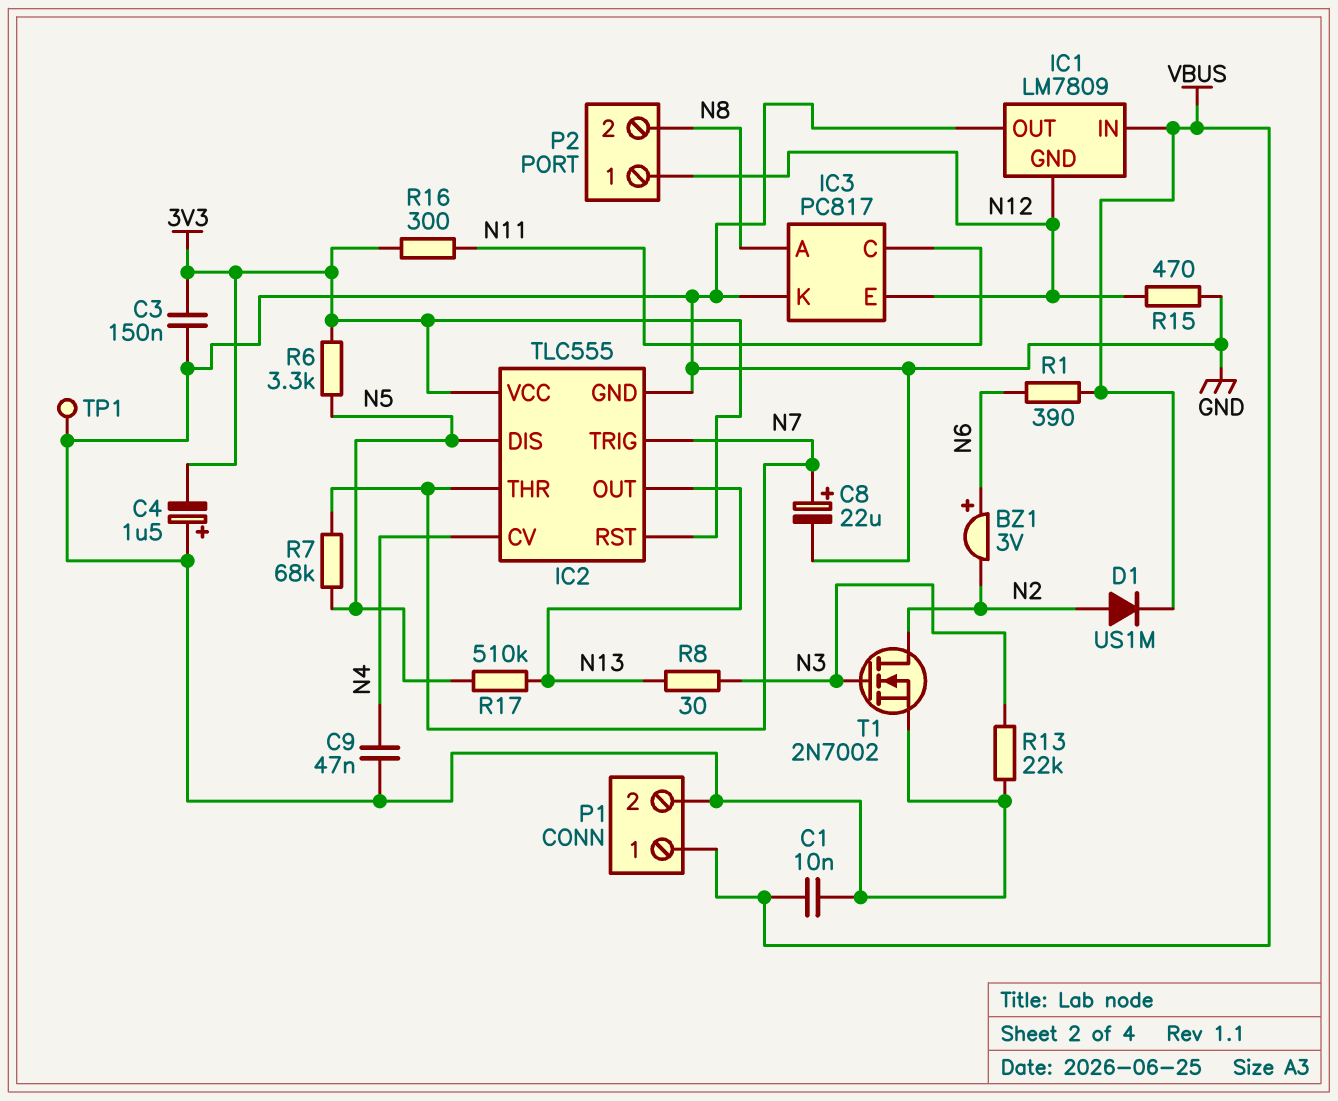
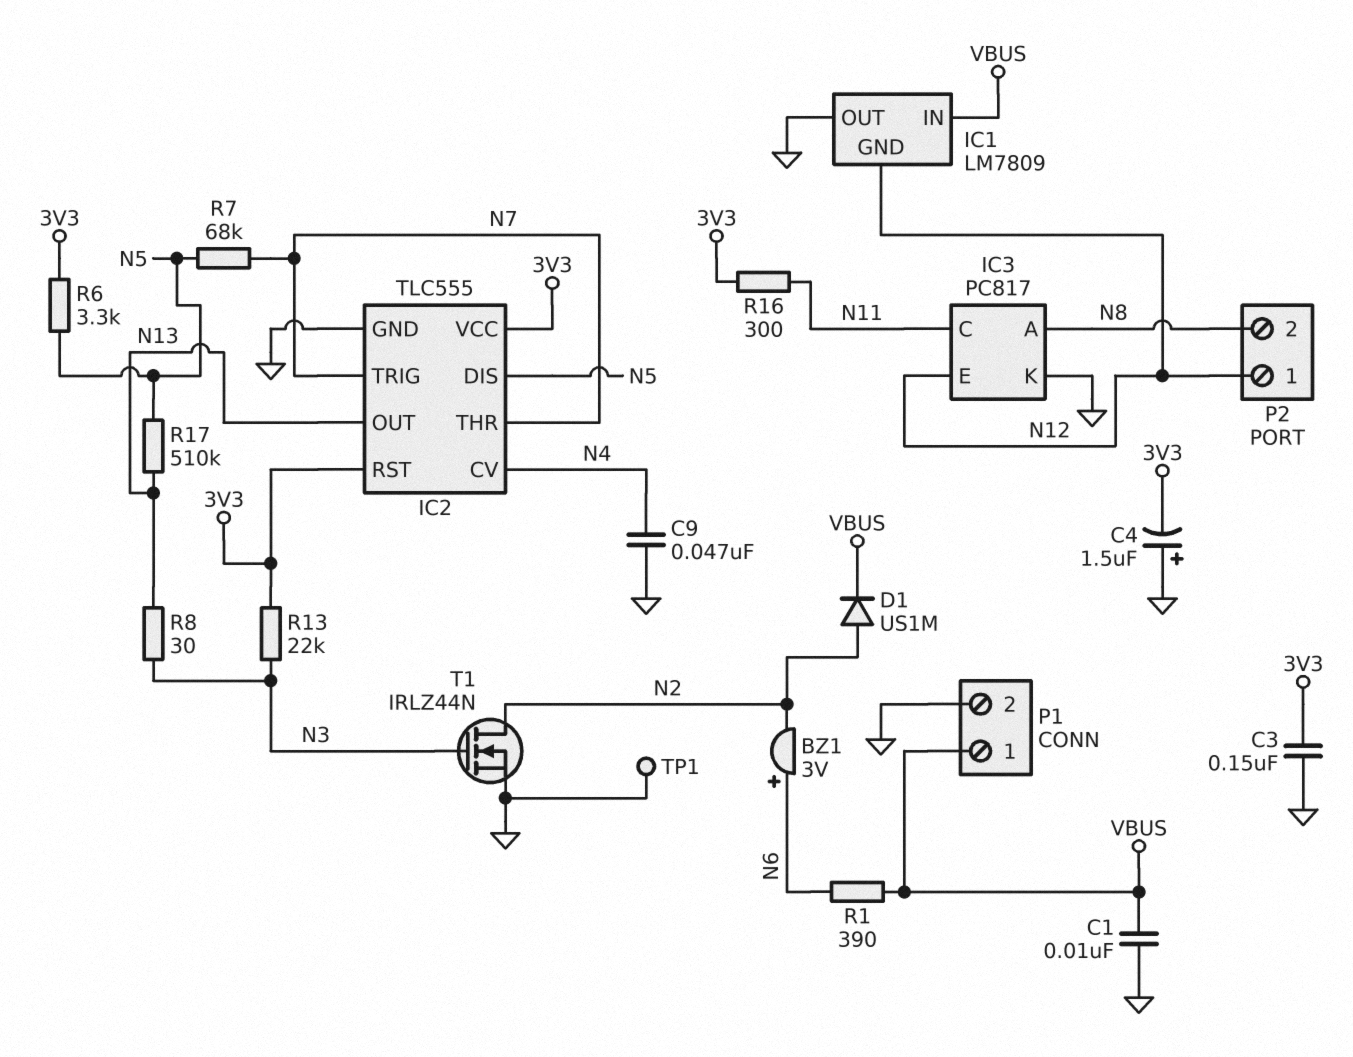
C8: 22uF (plus N7, minus GND) -> none
R13: 22k (GND, N3) -> 22k (3V3, N3)
R15: 470 (GND, N12) -> none
T1: NMOS 2N7002 (G N3, D N2, S GND) -> NMOS IRLZ44N (G N3, D N2, S GND)

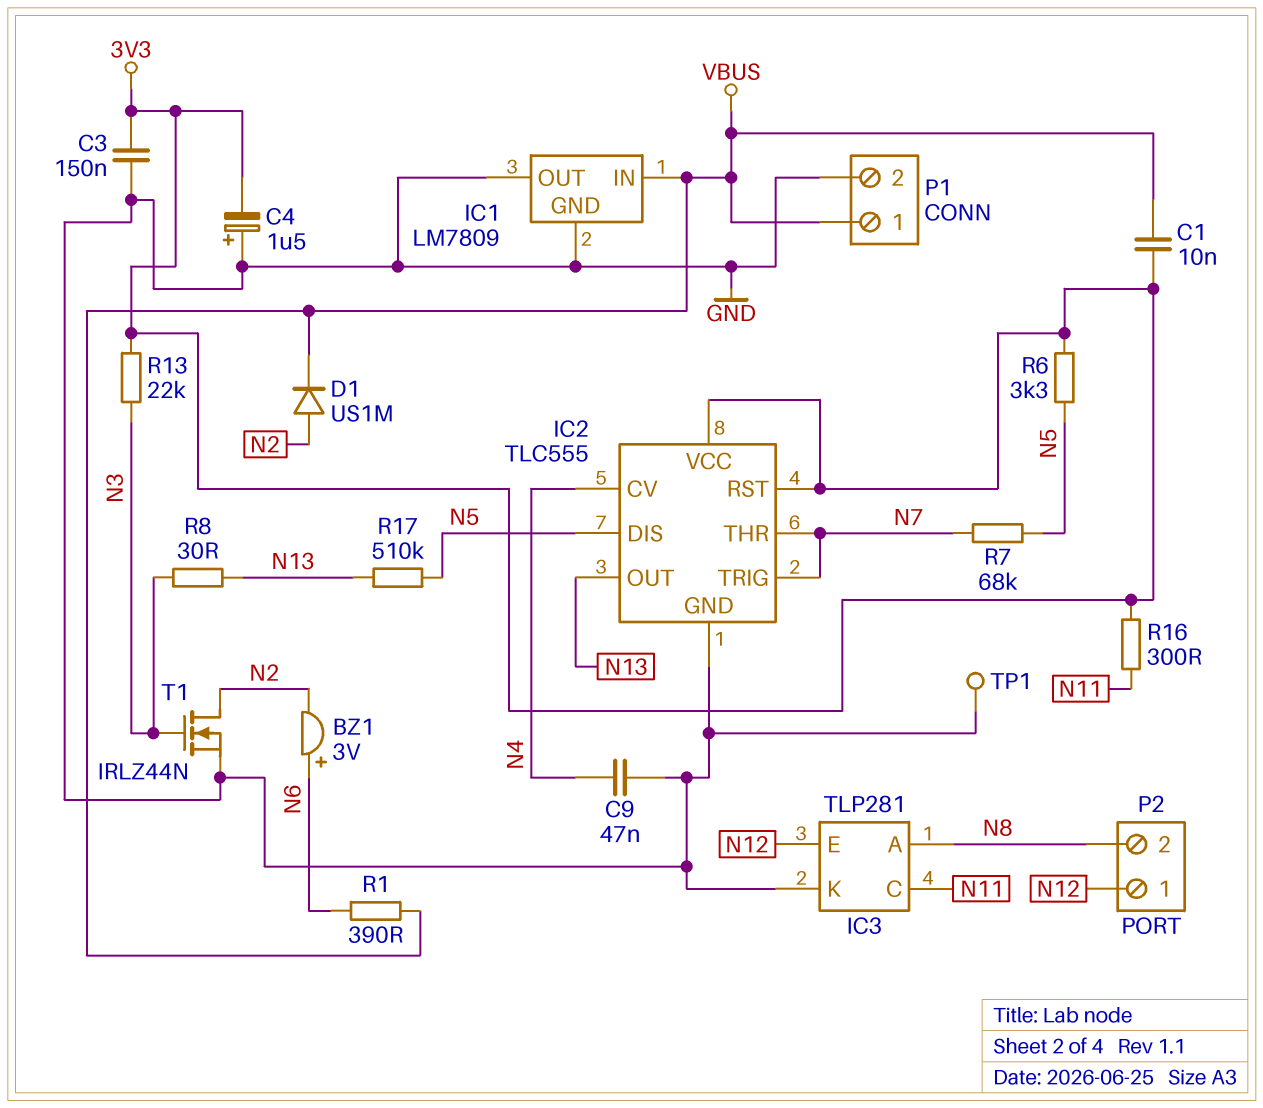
C1: 10nF (GND, VBUS) -> 10nF (3V3, VBUS)
IC1 pin GND: N12 -> GND
IC3: PC817 -> TLP281

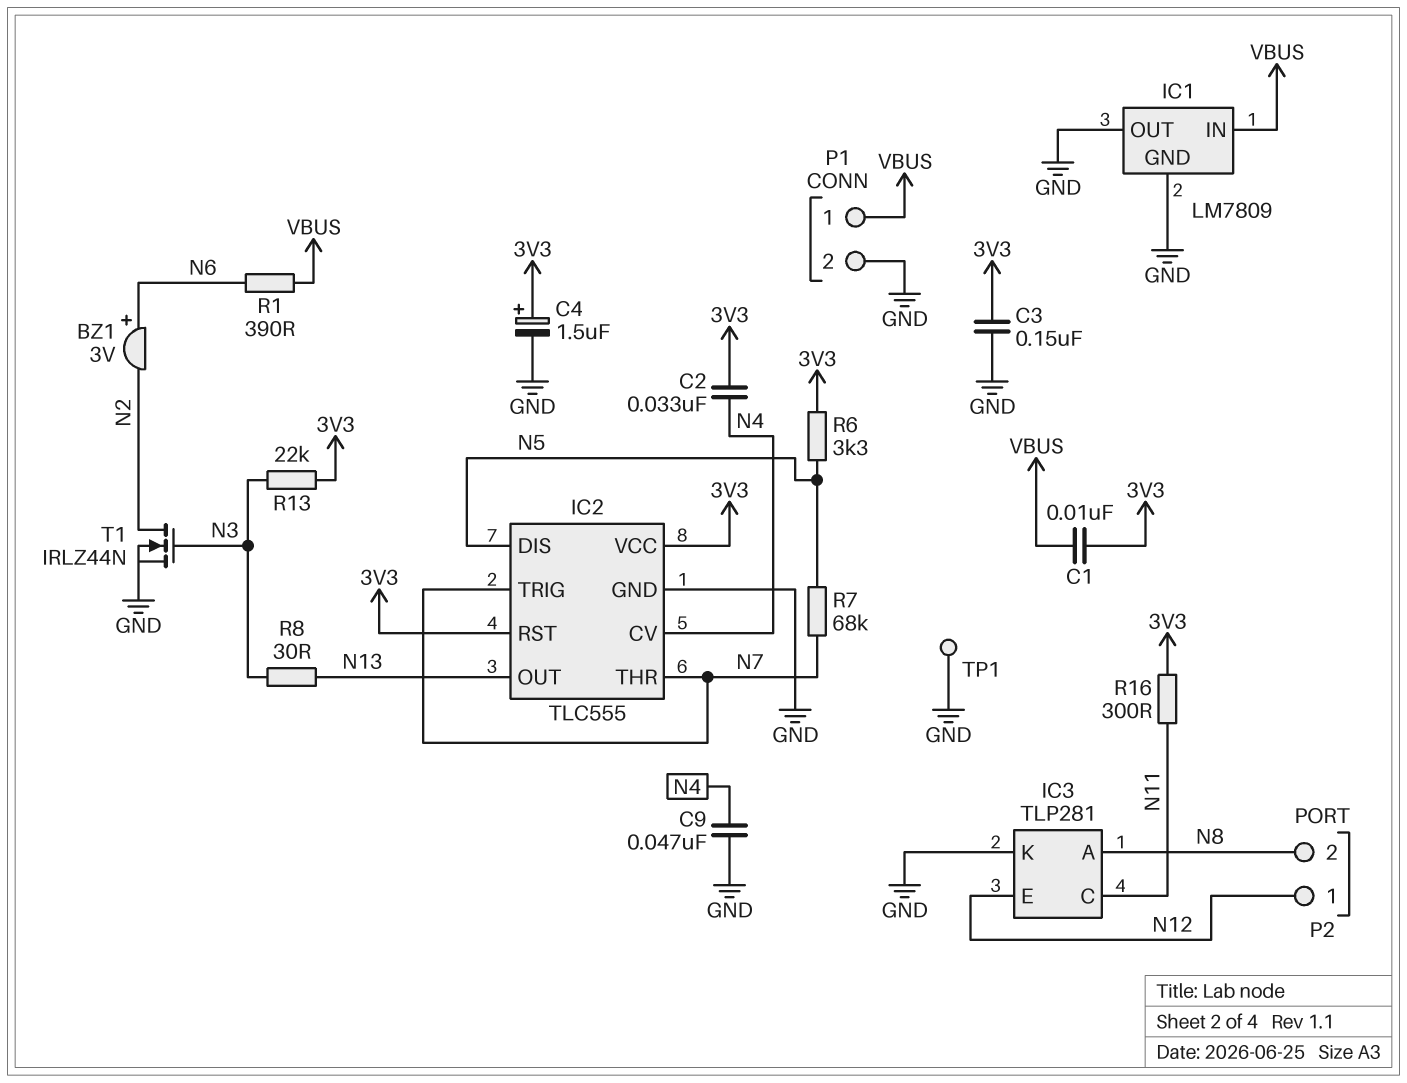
C2: none -> 33nF (3V3, N4)
C4: 1.5uF (plus GND, minus 3V3) -> 1.5uF (plus 3V3, minus GND)
D1: diode US1M (A N2, K VBUS) -> none
R17: 510k (N5, N13) -> none

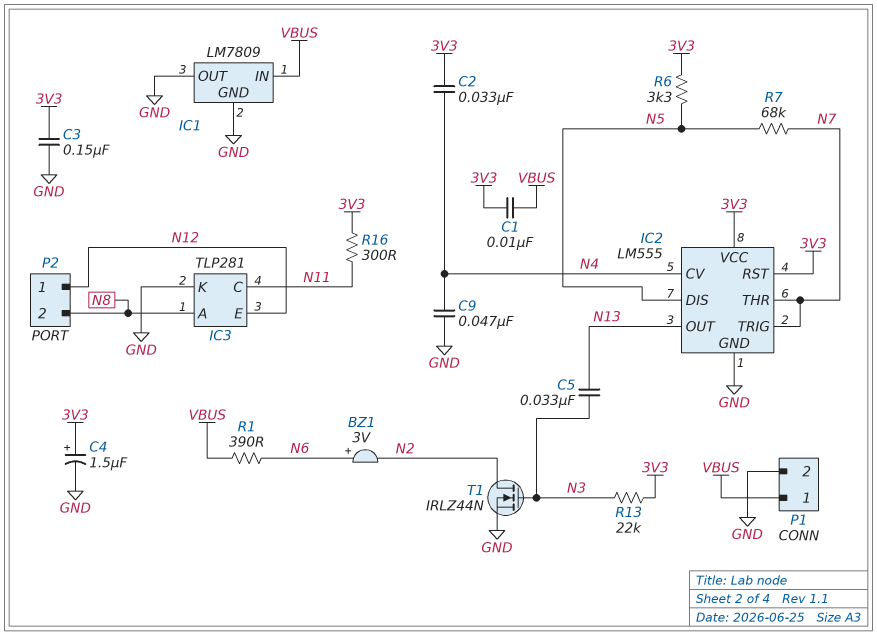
C5: none -> 33nF (N3, N13)
IC2: TLC555 -> LM555
R8: 30 (N3, N13) -> none
TP1: test point (GND) -> none

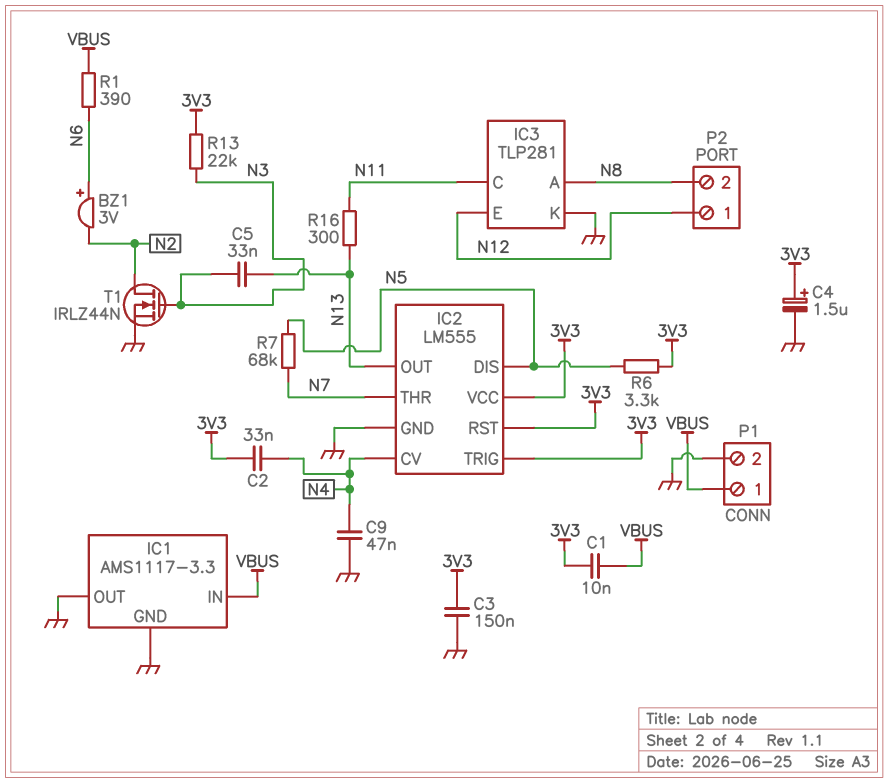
IC1: LM7809 -> AMS1117-3.3
IC2 pin TRIG: N7 -> 3V3
R16: 300 (3V3, N11) -> 300 (N11, N13)

